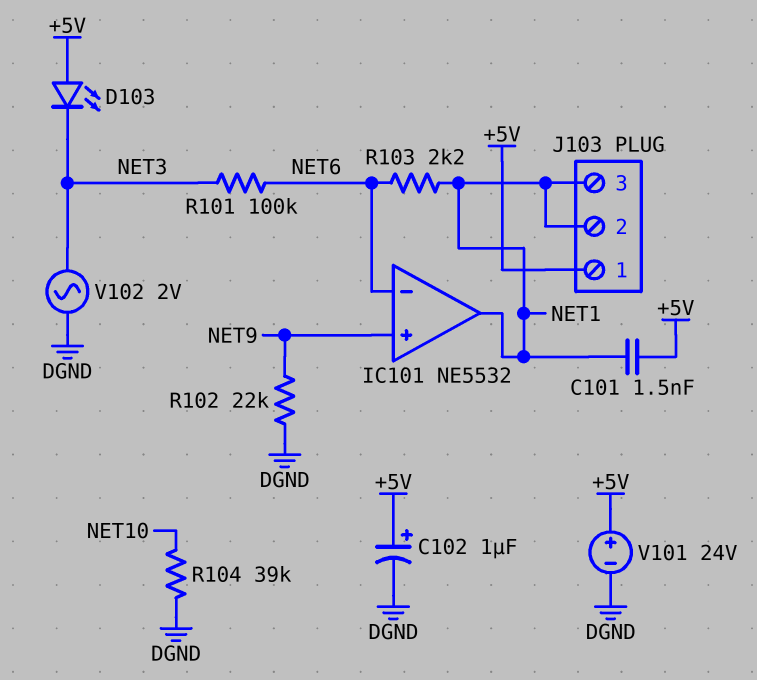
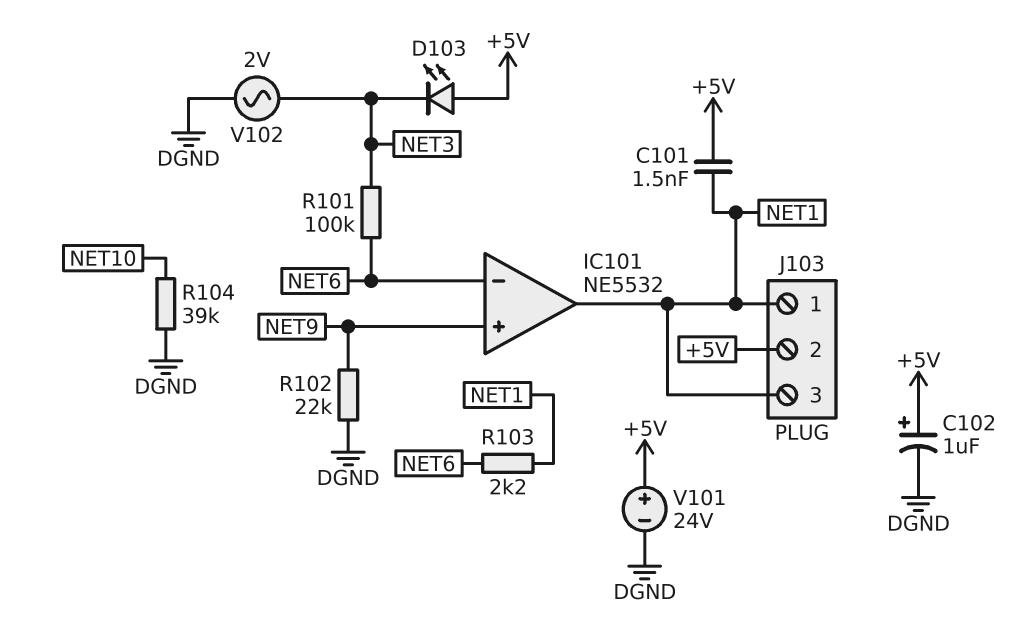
J103 pin 1: +5V -> NET1
J103 pin 2: NET1 -> +5V

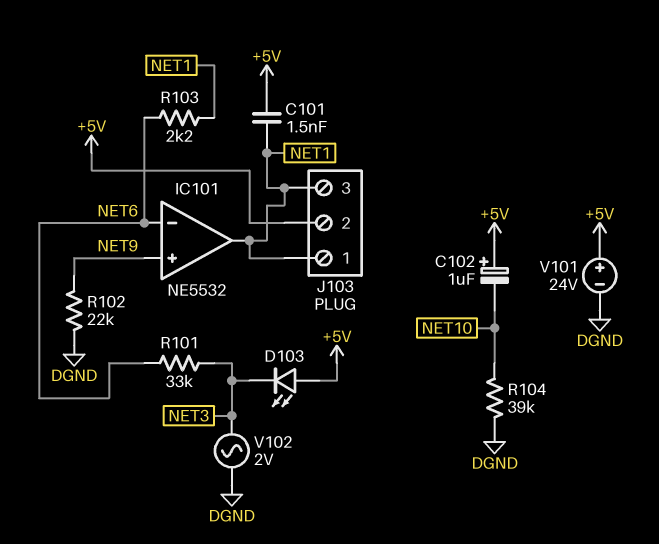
C102: 1uF (plus +5V, minus DGND) -> 1uF (plus +5V, minus NET10)
R101: 100k (NET3, NET6) -> 33k (NET3, NET6)

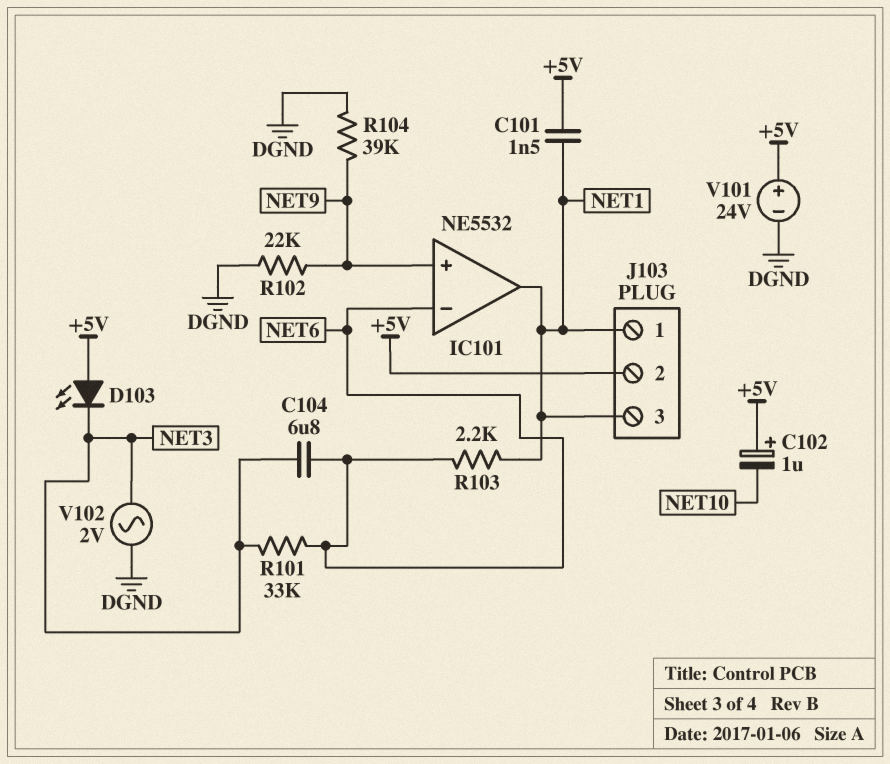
C104: none -> 6.8uF (NET3, NET6)
R104: 39k (DGND, NET10) -> 39k (DGND, NET9)

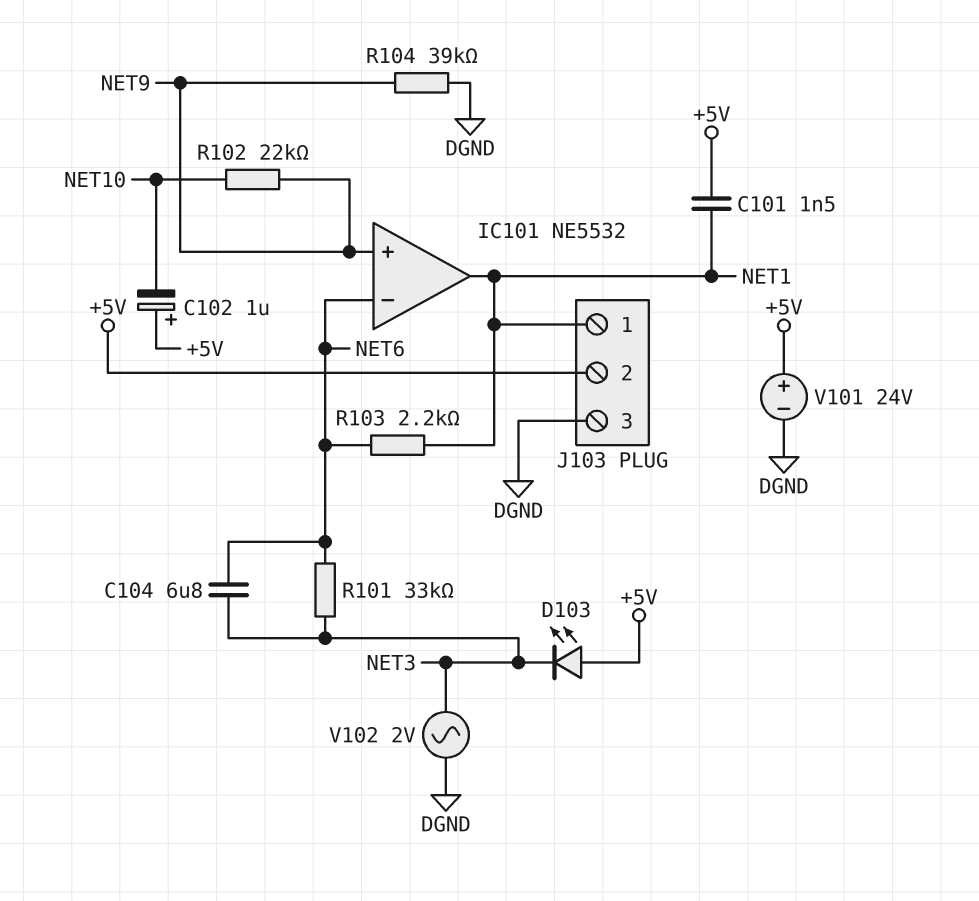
J103 pin 3: NET1 -> DGND
R102: 22k (DGND, NET9) -> 22k (NET9, NET10)

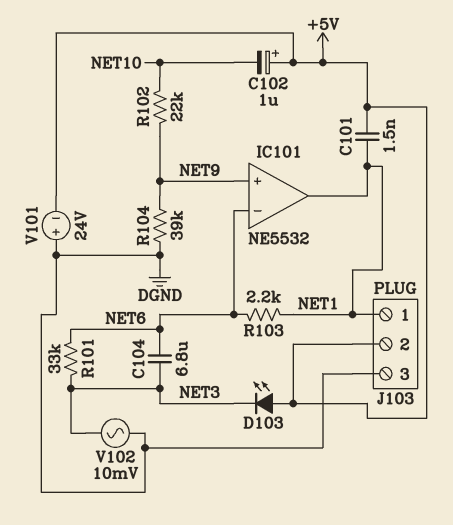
V101: 24V (plus +5V, minus DGND) -> 24V (plus DGND, minus +5V)
V102: AC 2V (DGND, NET3) -> AC 10mV (DGND, NET3)

